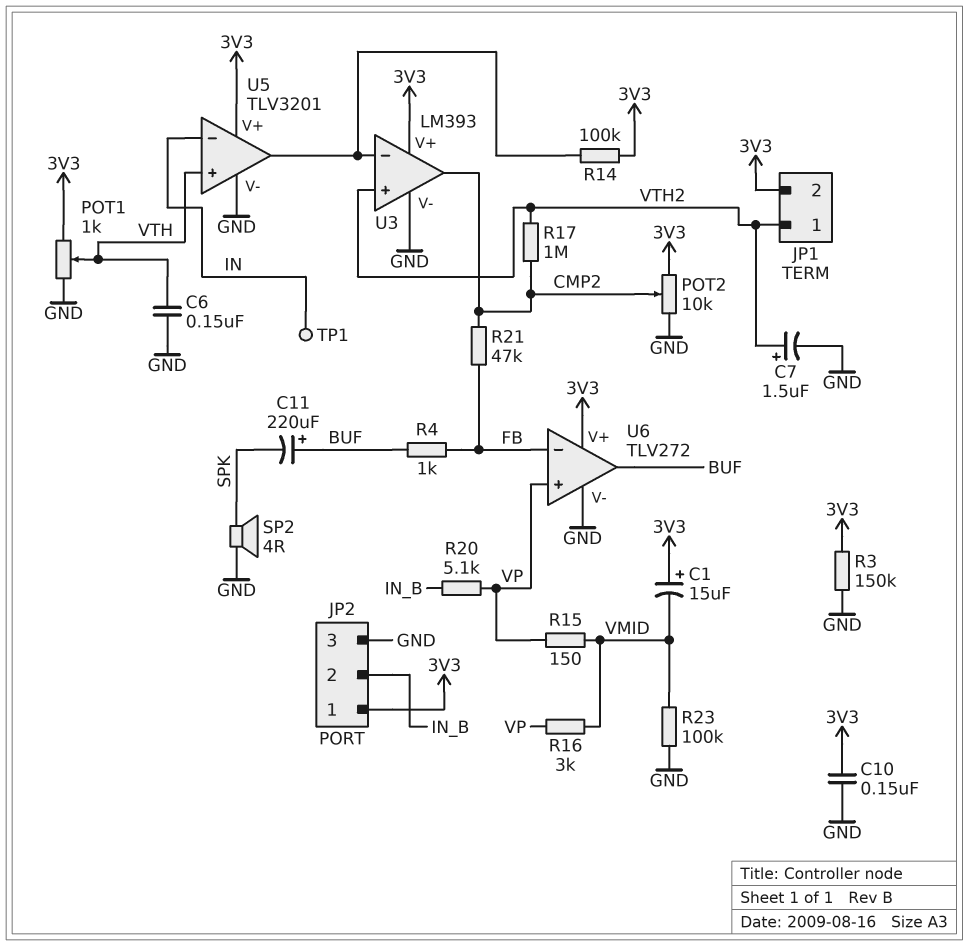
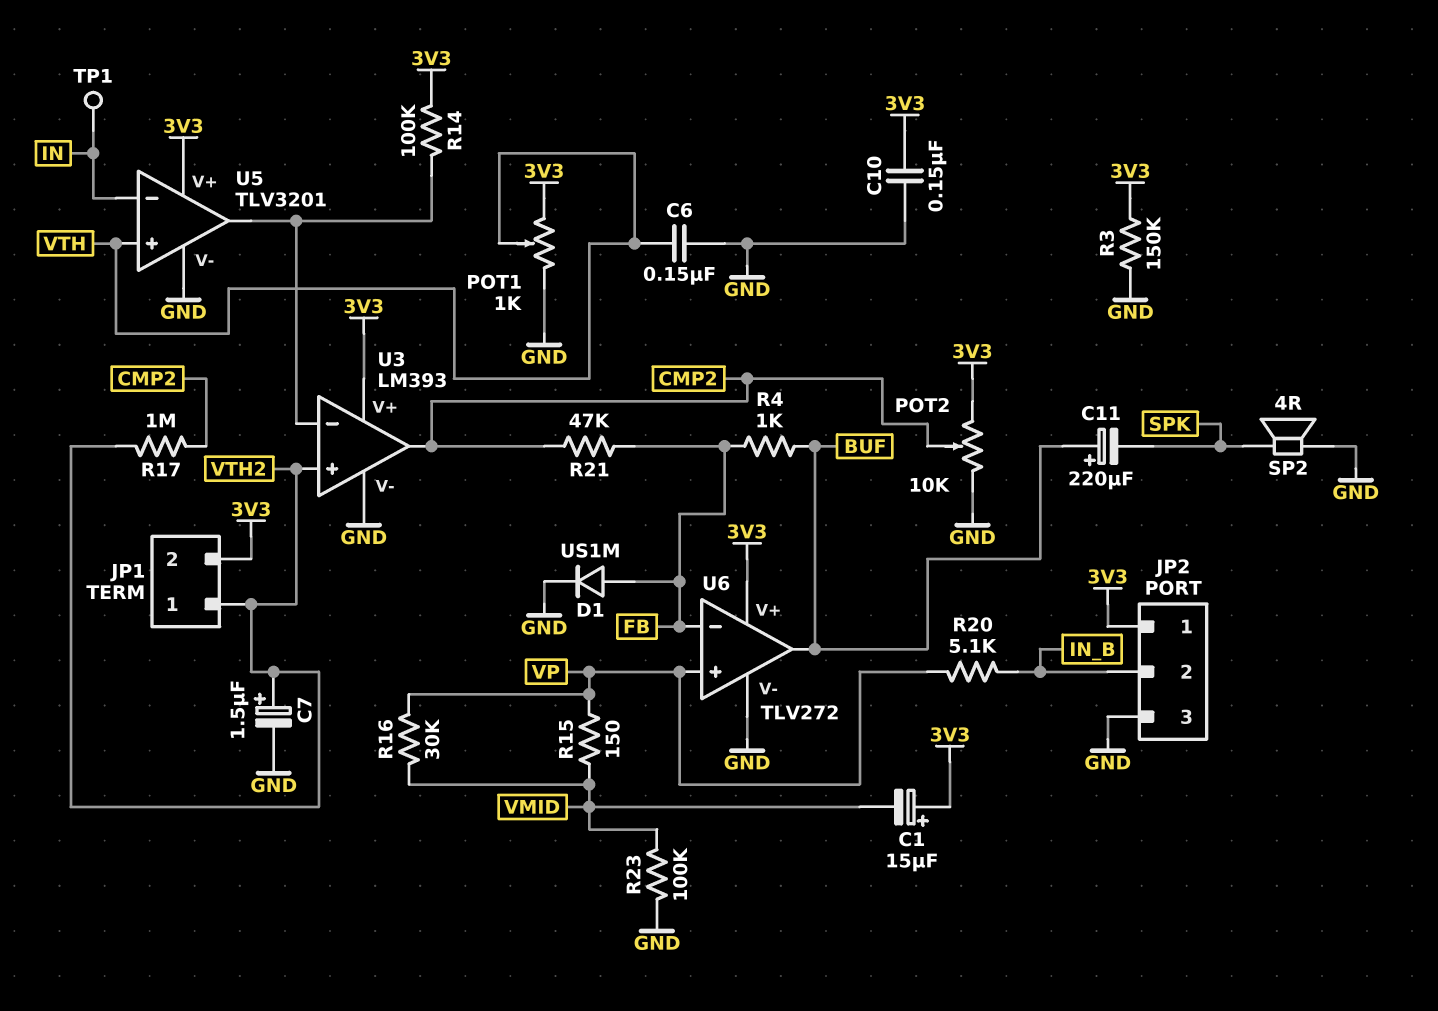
D1: none -> diode US1M (A FB, K GND)
R16: 3k (VMID, VP) -> 30k (VMID, VP)

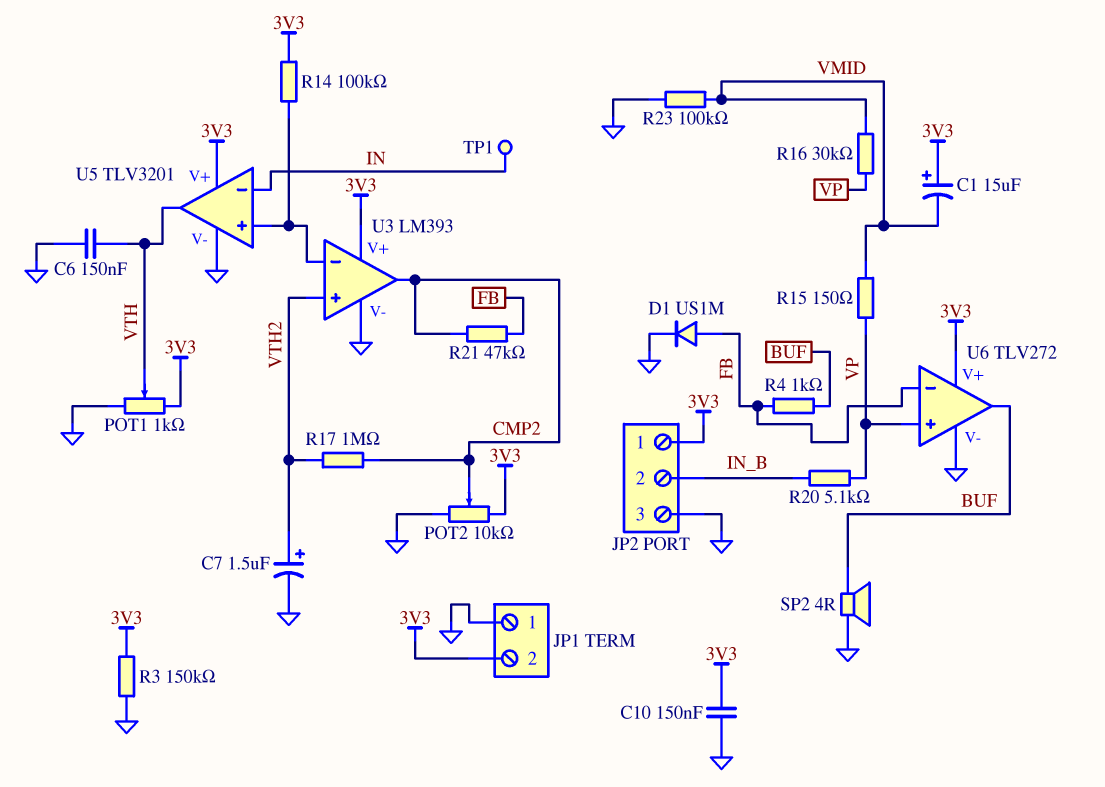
C11: 220uF (plus BUF, minus SPK) -> none
JP1 pin 1: VTH2 -> GND
SP2: speaker 4R (GND, SPK) -> speaker 4R (BUF, GND)
U5 pin in+: VTH -> U3/in-
U5 pin out: U3/in- -> VTH

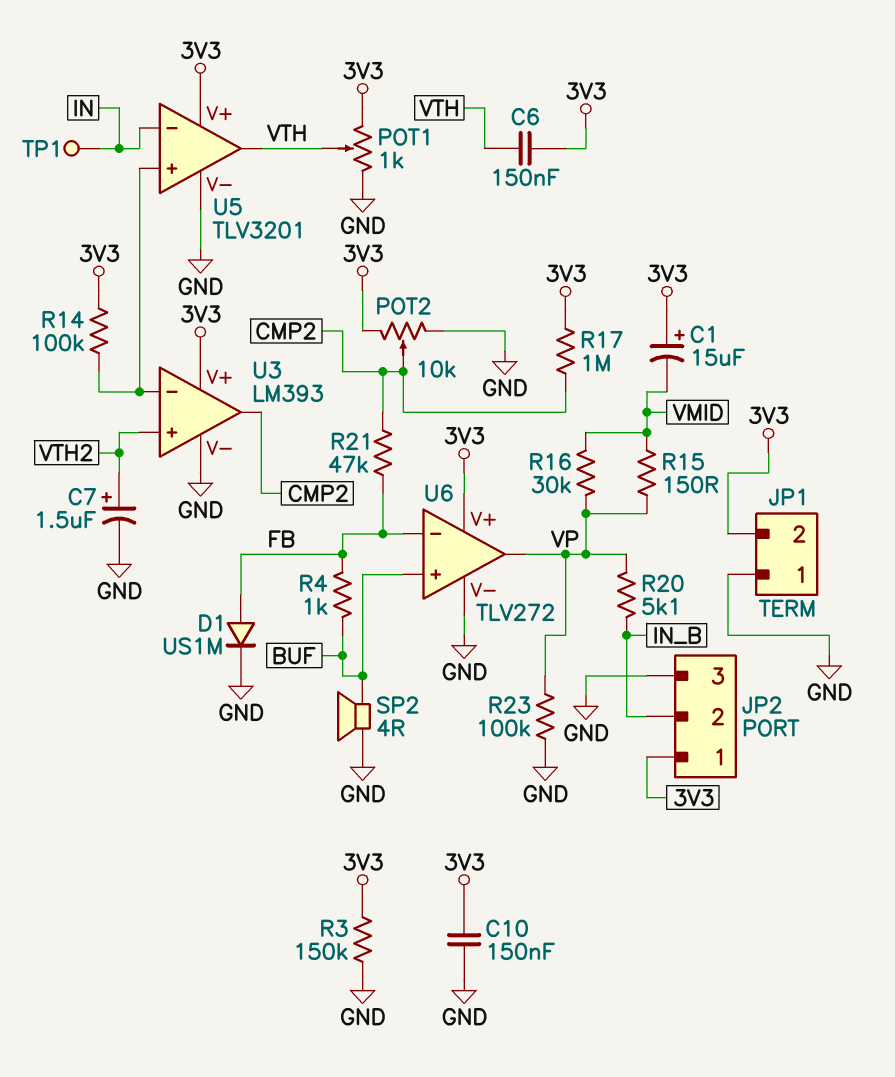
C6: 150nF (GND, VTH) -> 150nF (3V3, VTH)
R17: 1M (CMP2, VTH2) -> 1M (3V3, CMP2)
R23: 100k (GND, VMID) -> 100k (GND, VP)
U6 pin in+: VP -> BUF
U6 pin out: BUF -> VP

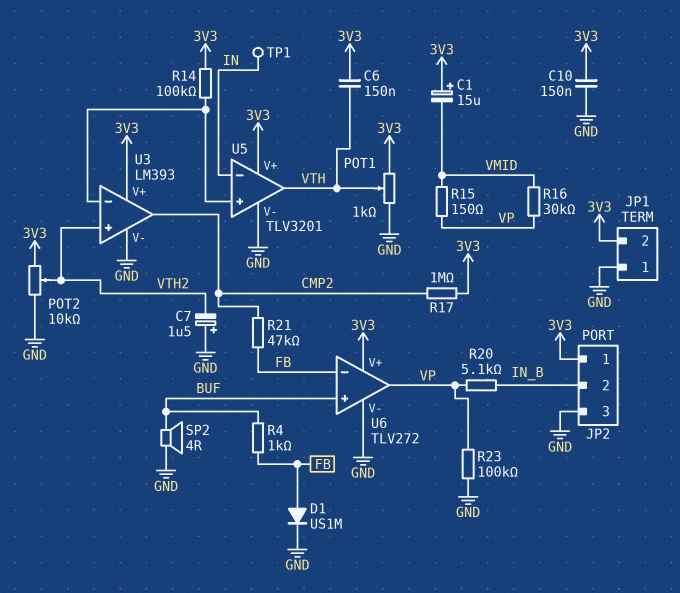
C7: 1.5uF (plus VTH2, minus GND) -> 1.5uF (plus GND, minus VTH2)
POT2: 10k (3V3, GND, wiper CMP2) -> 10k (3V3, GND, wiper VTH2)
R3: 150k (3V3, GND) -> none

